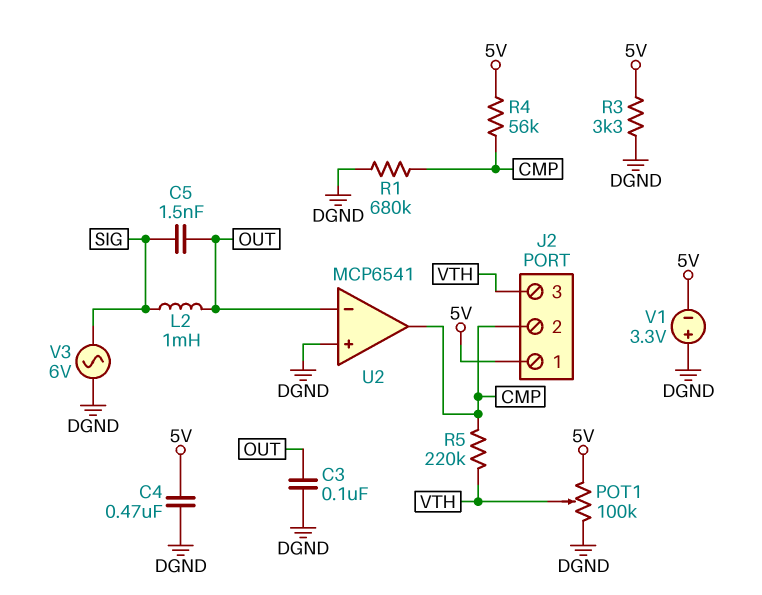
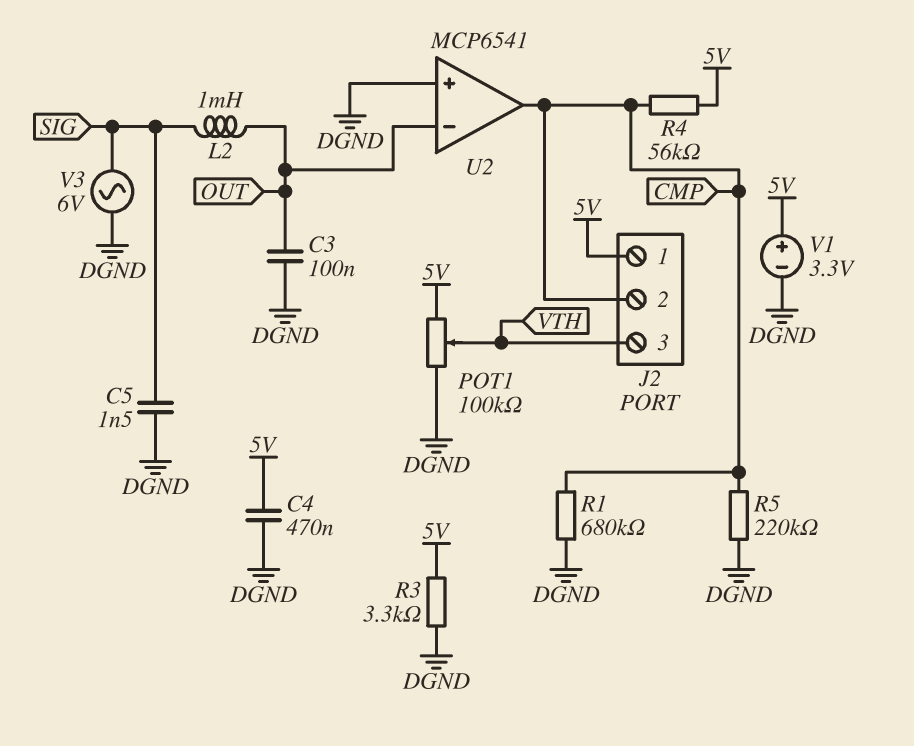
C5: 1.5nF (OUT, SIG) -> 1.5nF (DGND, SIG)
R5: 220k (CMP, VTH) -> 220k (CMP, DGND)
V1: 3.3V (plus DGND, minus 5V) -> 3.3V (plus 5V, minus DGND)

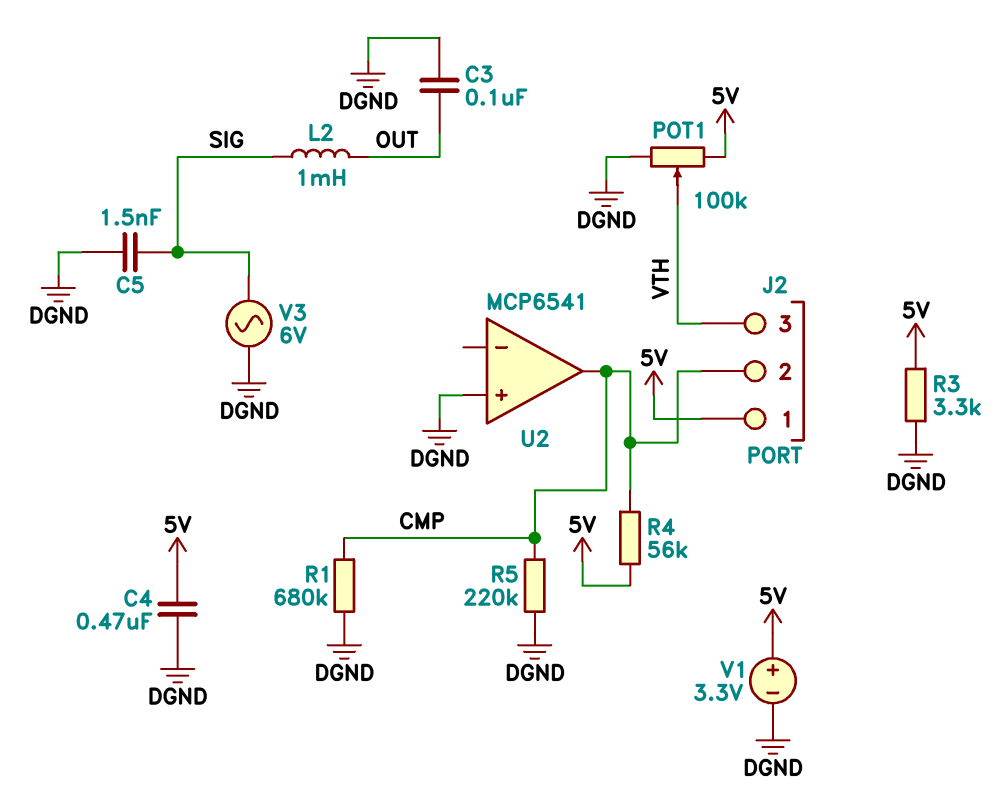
U2 pin in-: OUT -> none

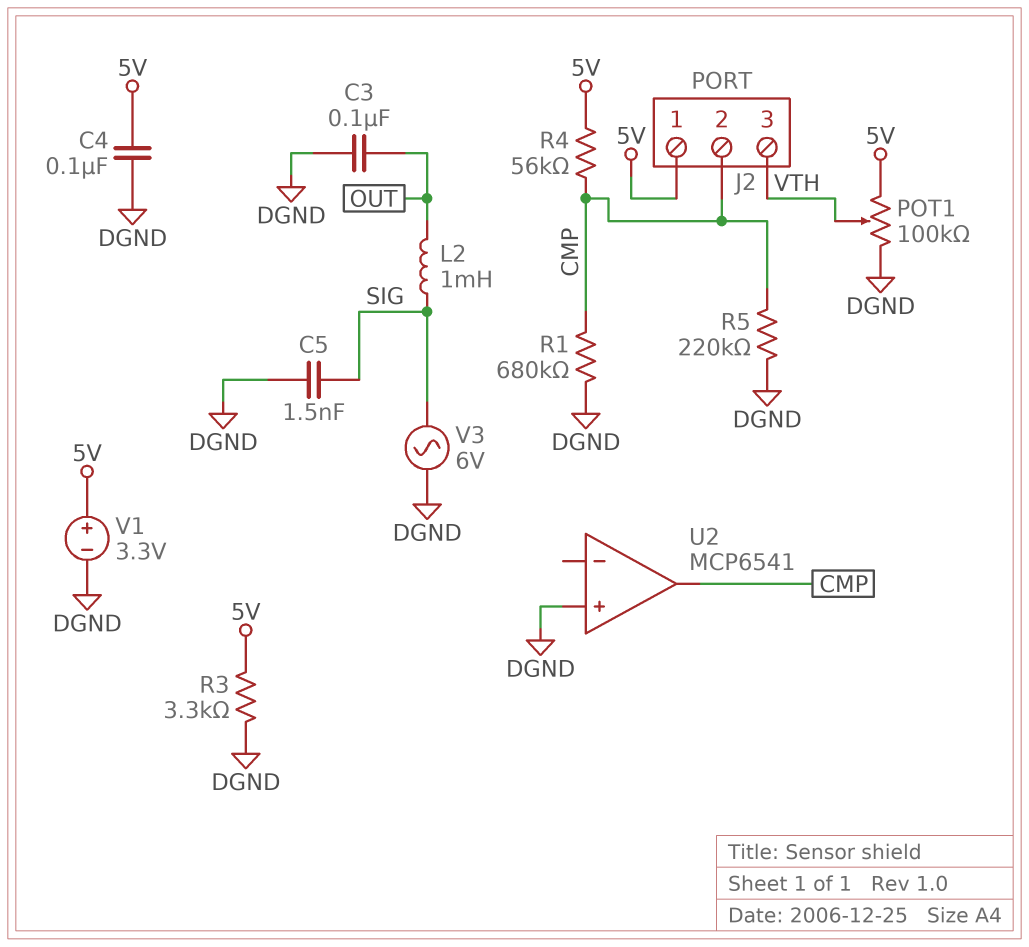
C4: 470nF (5V, DGND) -> 100nF (5V, DGND)

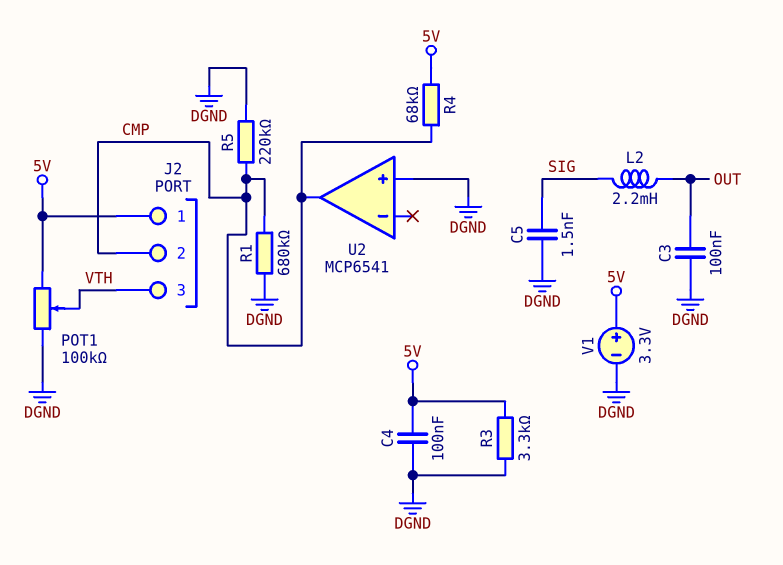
L2: 1mH (OUT, SIG) -> 2.2mH (OUT, SIG)
R4: 56k (5V, CMP) -> 68k (5V, CMP)
V3: AC 6V (DGND, SIG) -> none

